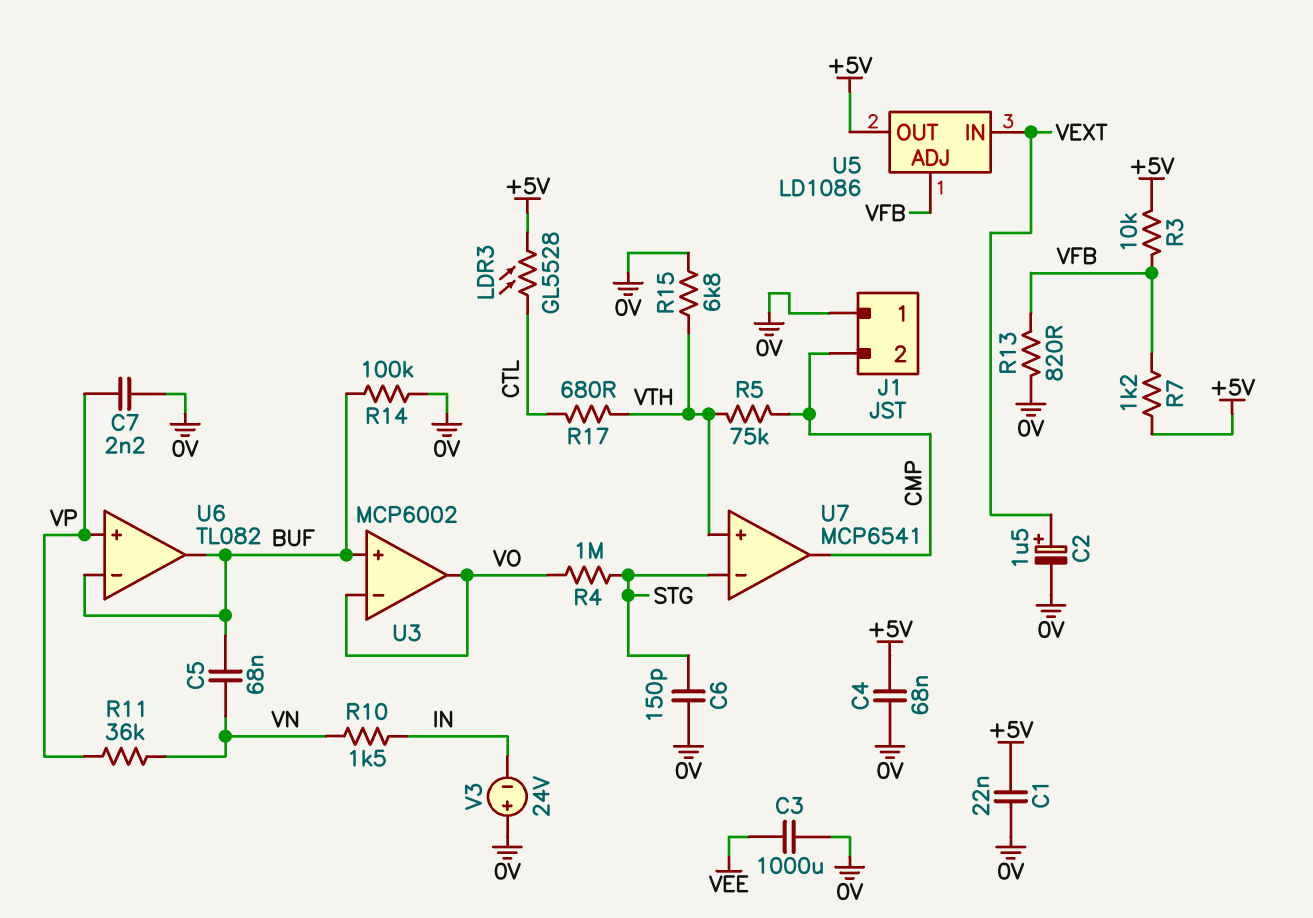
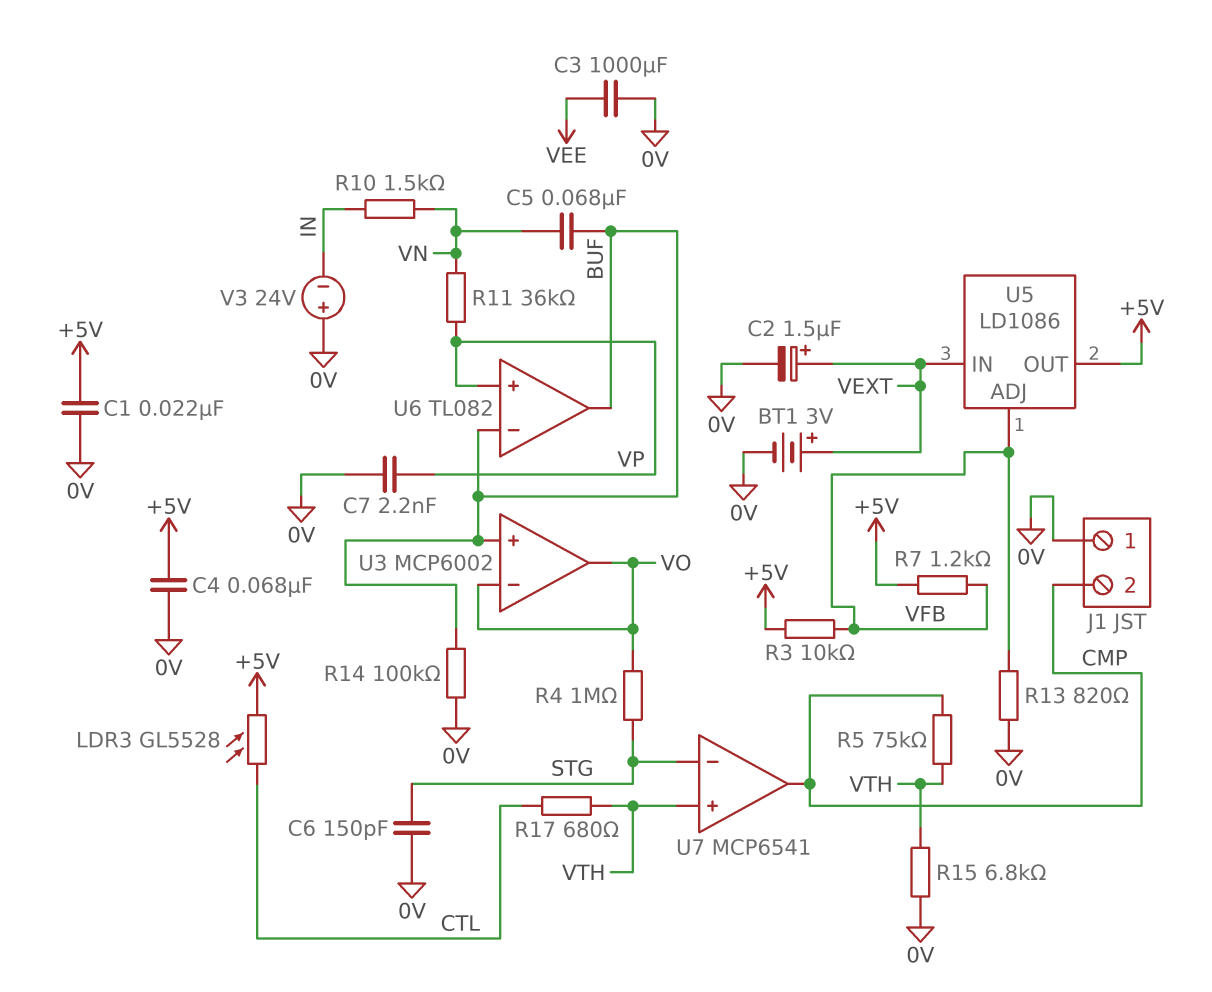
BT1: none -> 3V (plus VEXT, minus 0V)

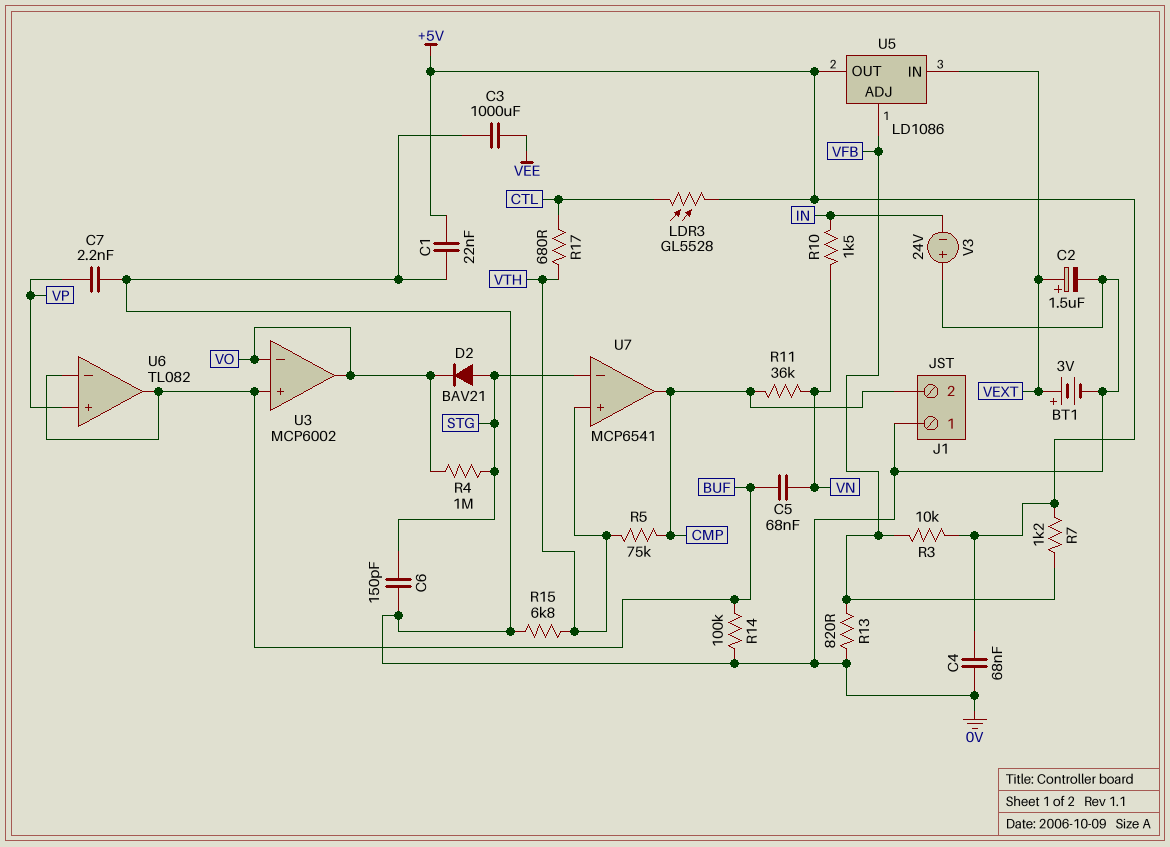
D2: none -> diode BAV21 (A STG, K VO)
R11: 36k (VN, VP) -> 36k (CMP, VN)

